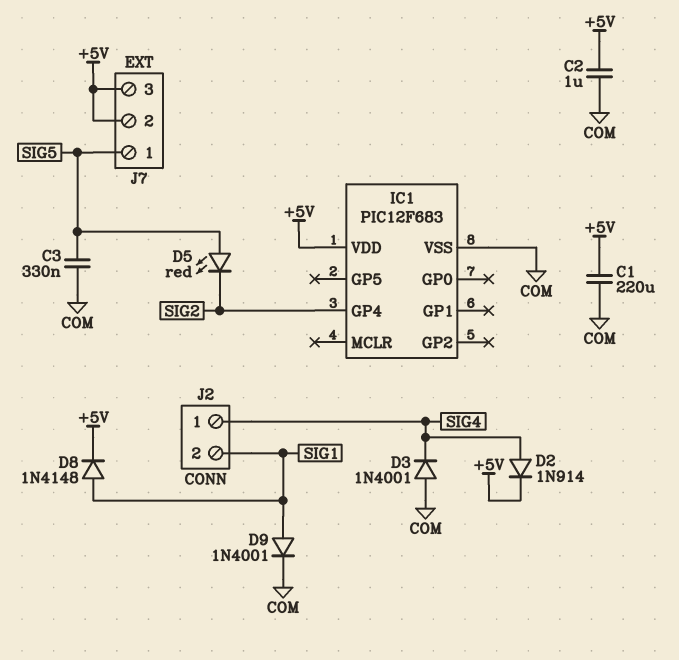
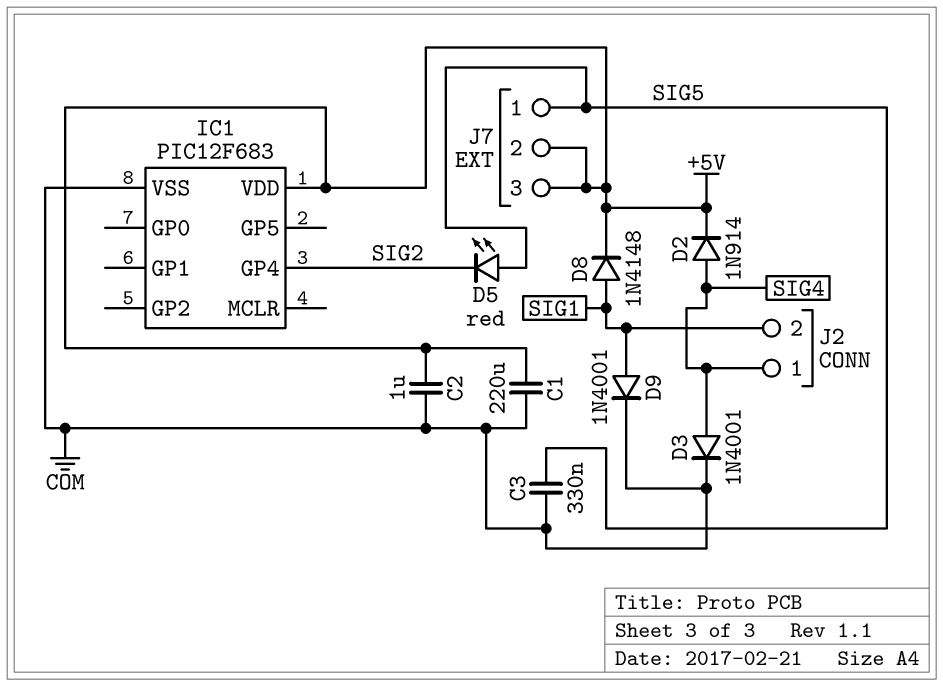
D3: diode 1N4001 (A COM, K SIG4) -> diode 1N4001 (A SIG4, K COM)

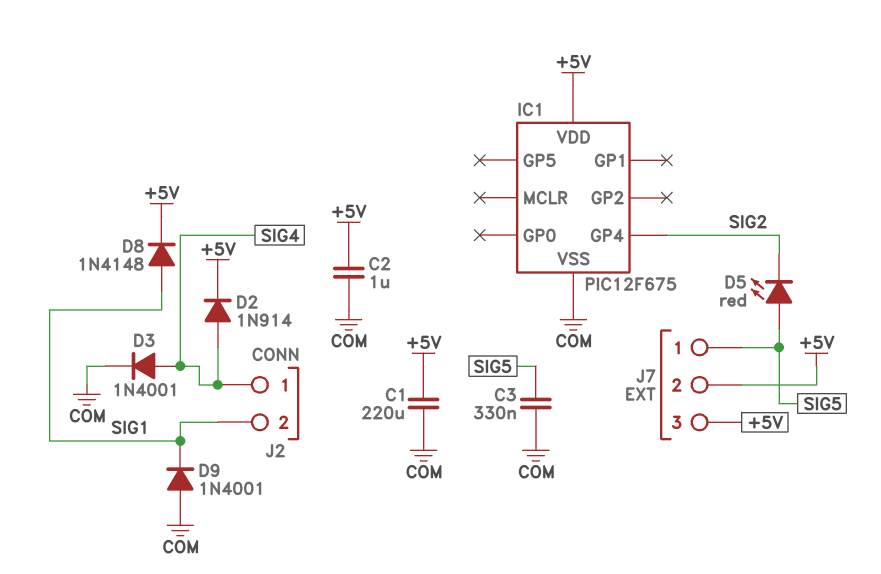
D9: diode 1N4001 (A SIG1, K COM) -> diode 1N4001 (A COM, K SIG1)
IC1: PIC12F683 -> PIC12F675

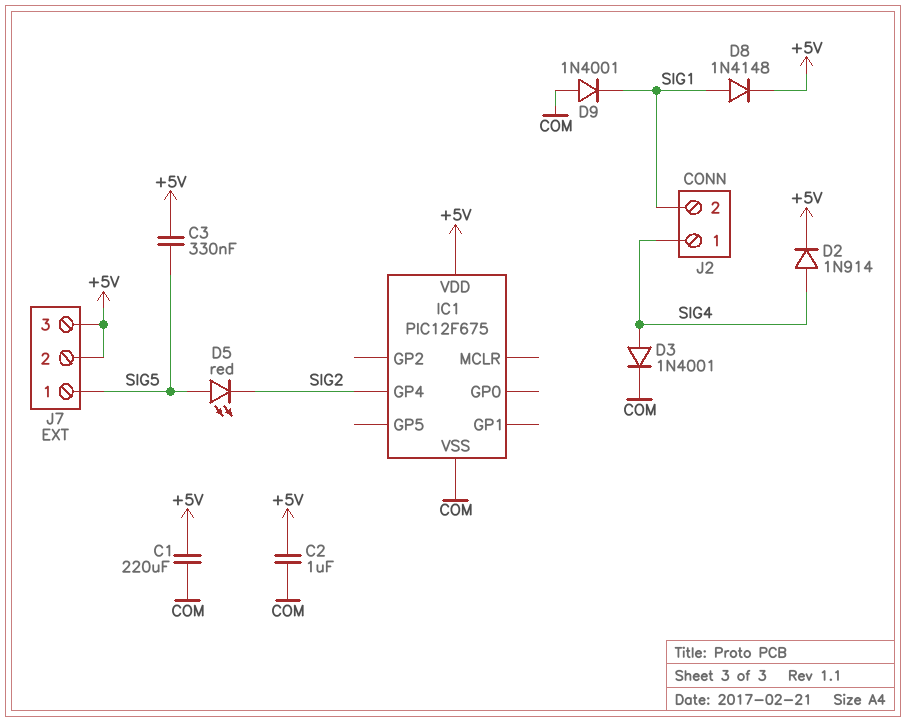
C3: 330nF (COM, SIG5) -> 330nF (+5V, SIG5)

